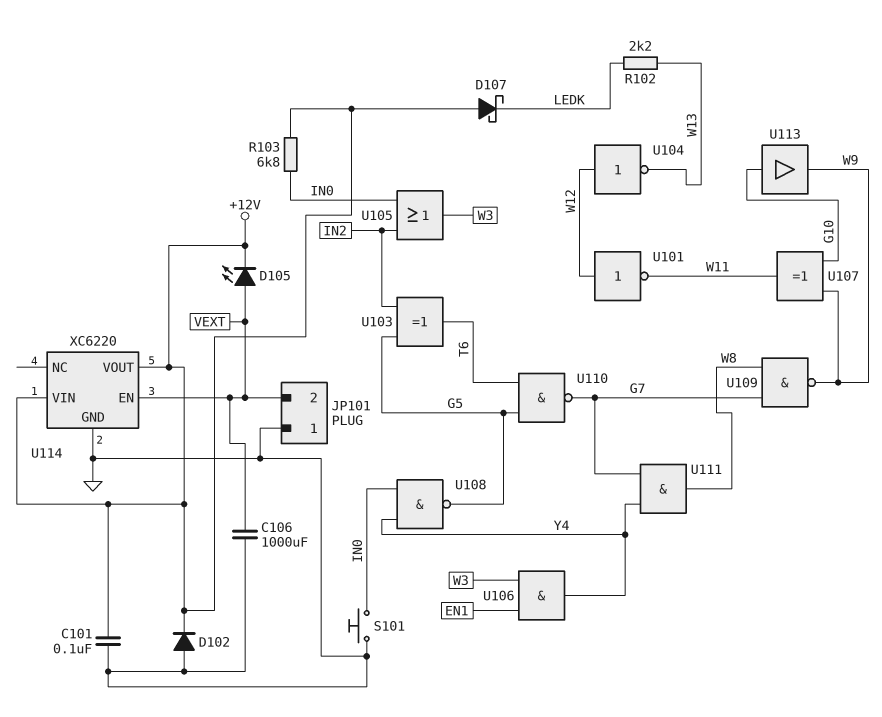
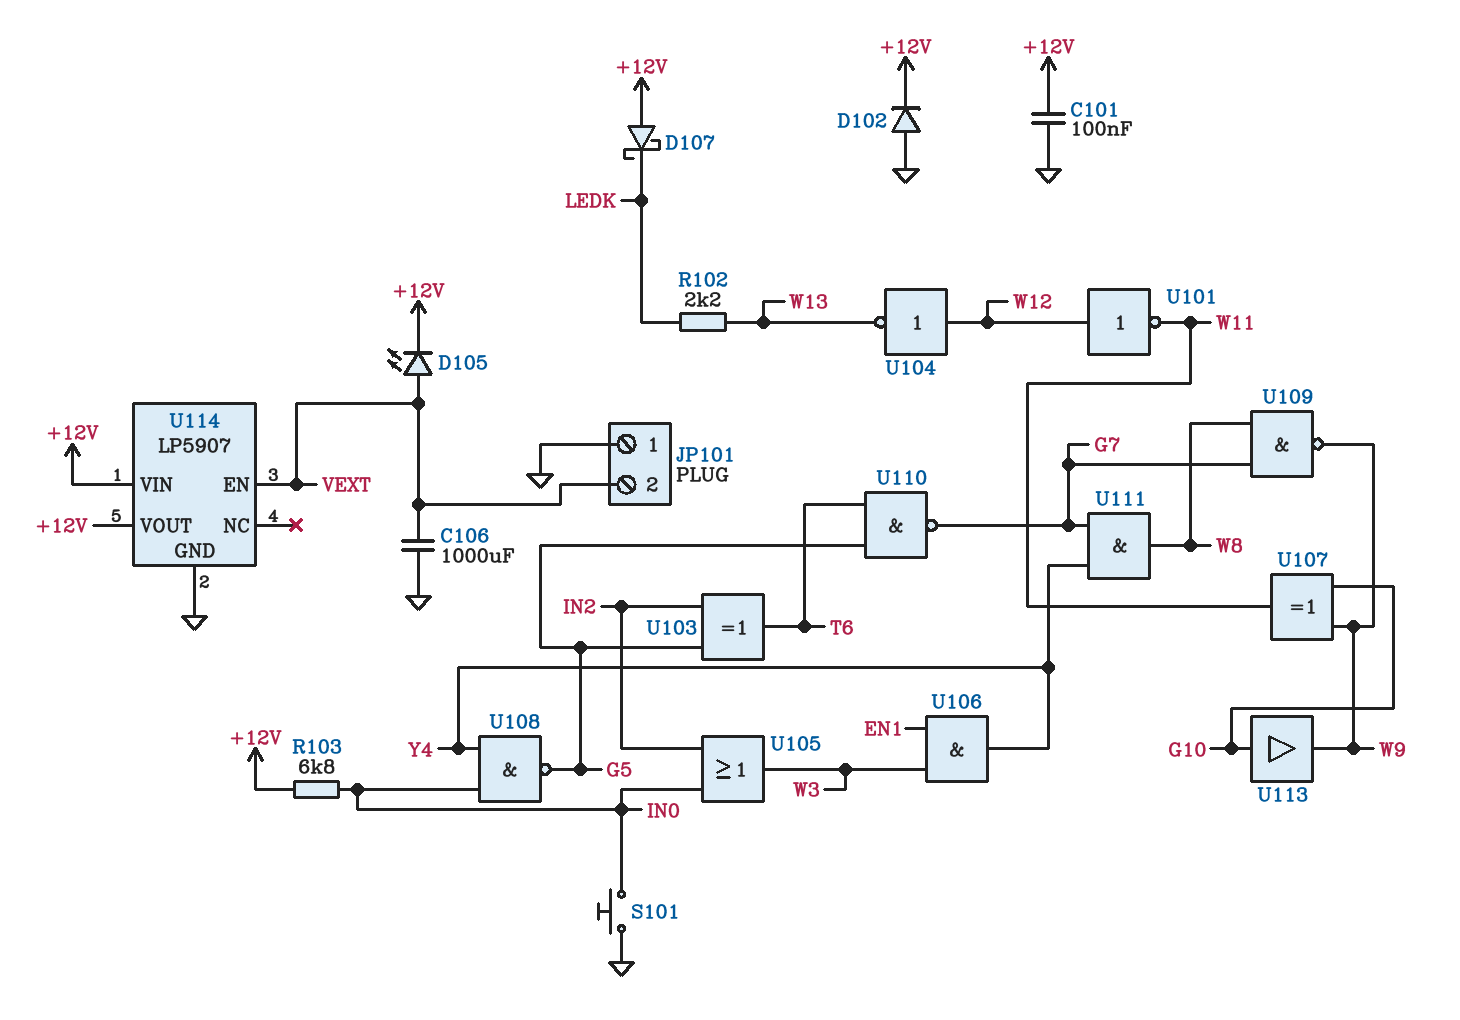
U114: XC6220 -> LP5907

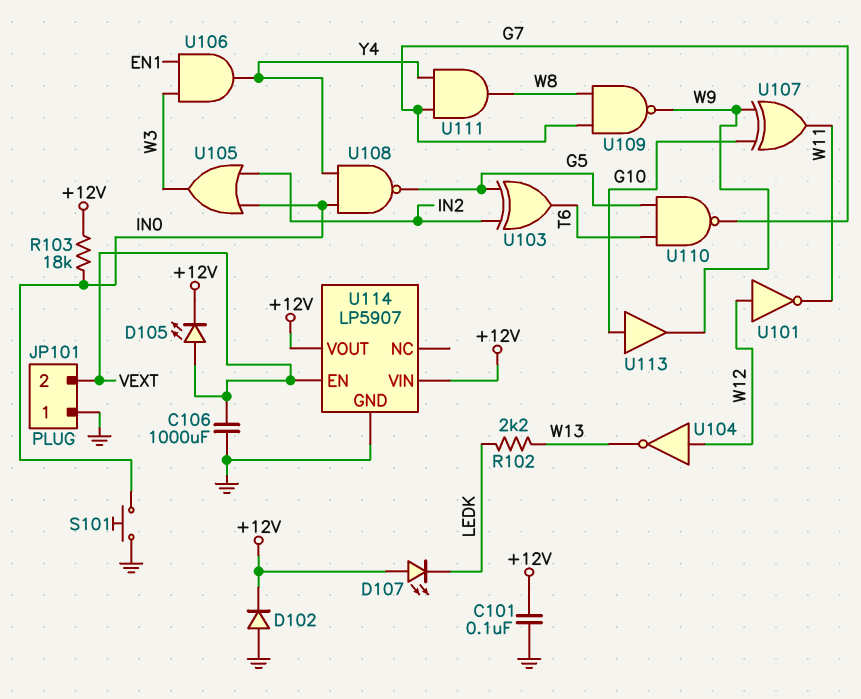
D107: schottky (A +12V, K LEDK) -> LED (A +12V, K LEDK)
R103: 6.8k (+12V, IN0) -> 18k (+12V, IN0)

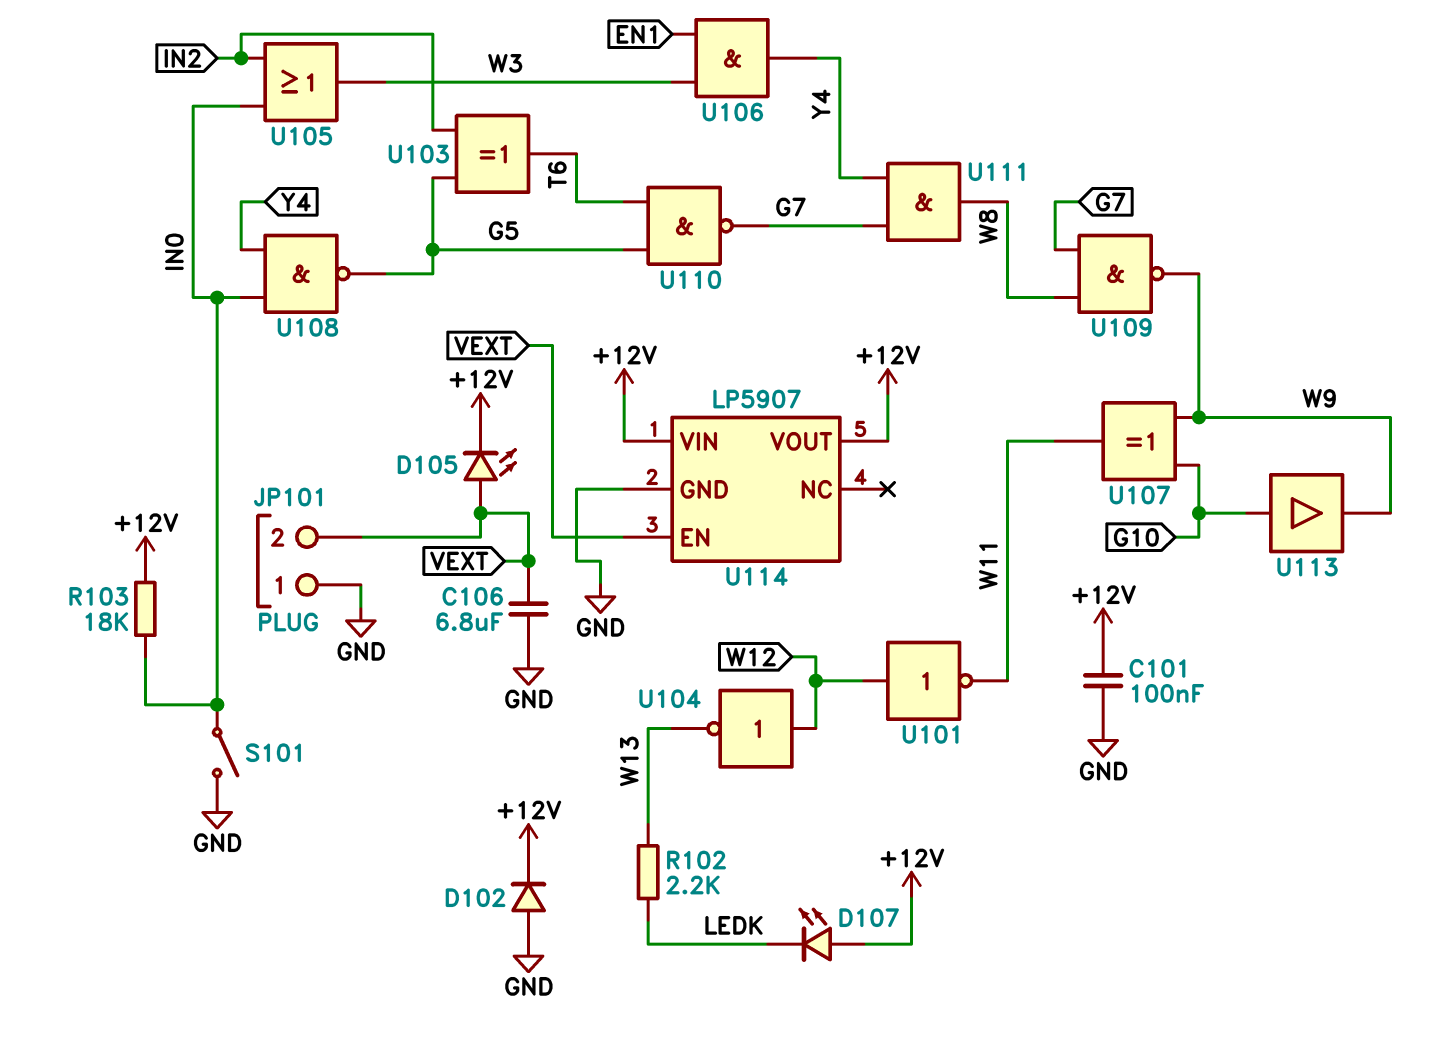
C106: 1000uF (GND, VEXT) -> 6.8uF (GND, VEXT)
S101: button (GND, IN0) -> switch (GND, IN0)

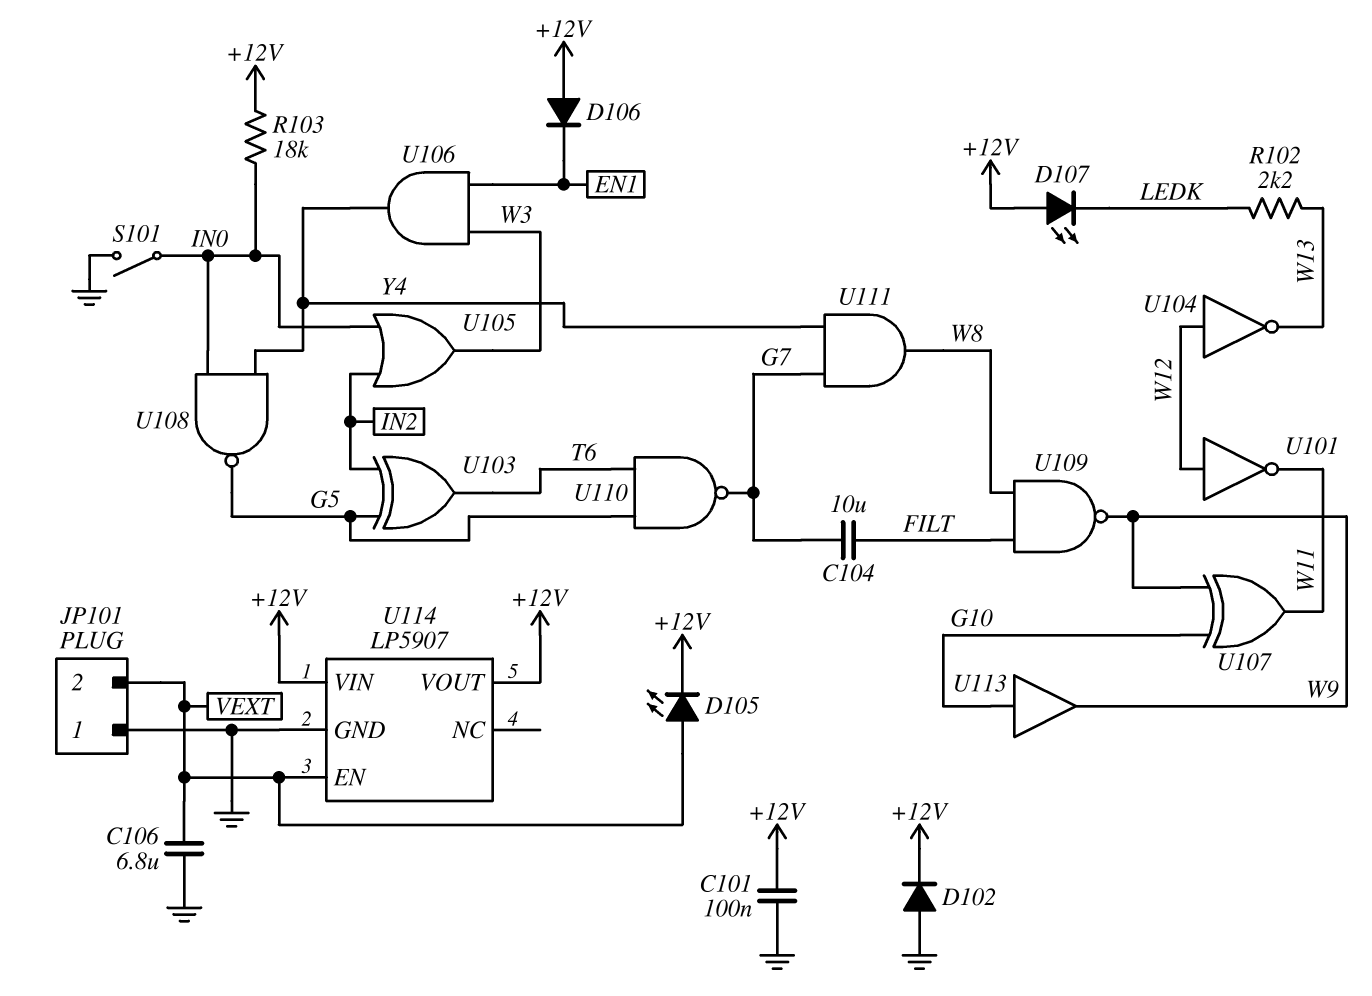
C104: none -> 10uF (FILT, G7)
D106: none -> diode (A +12V, K EN1)
U109: NAND (in G7, in W8, out W9) -> NAND (in FILT, in W8, out W9)

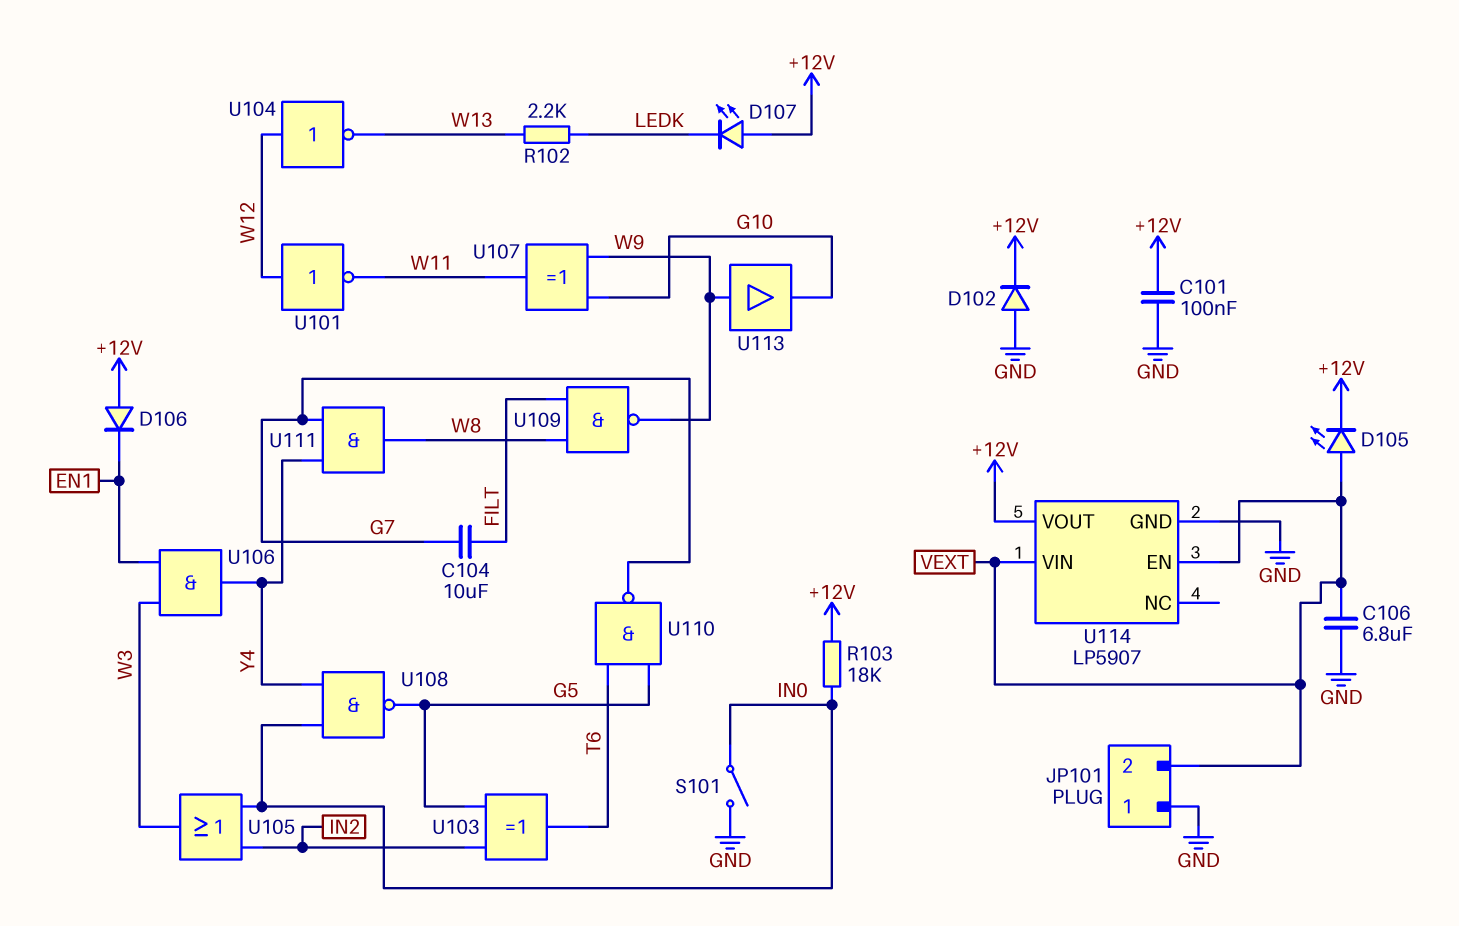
U113: buffer (in G10, out W9) -> buffer (in W9, out G10)
U114 pin VIN: +12V -> VEXT

